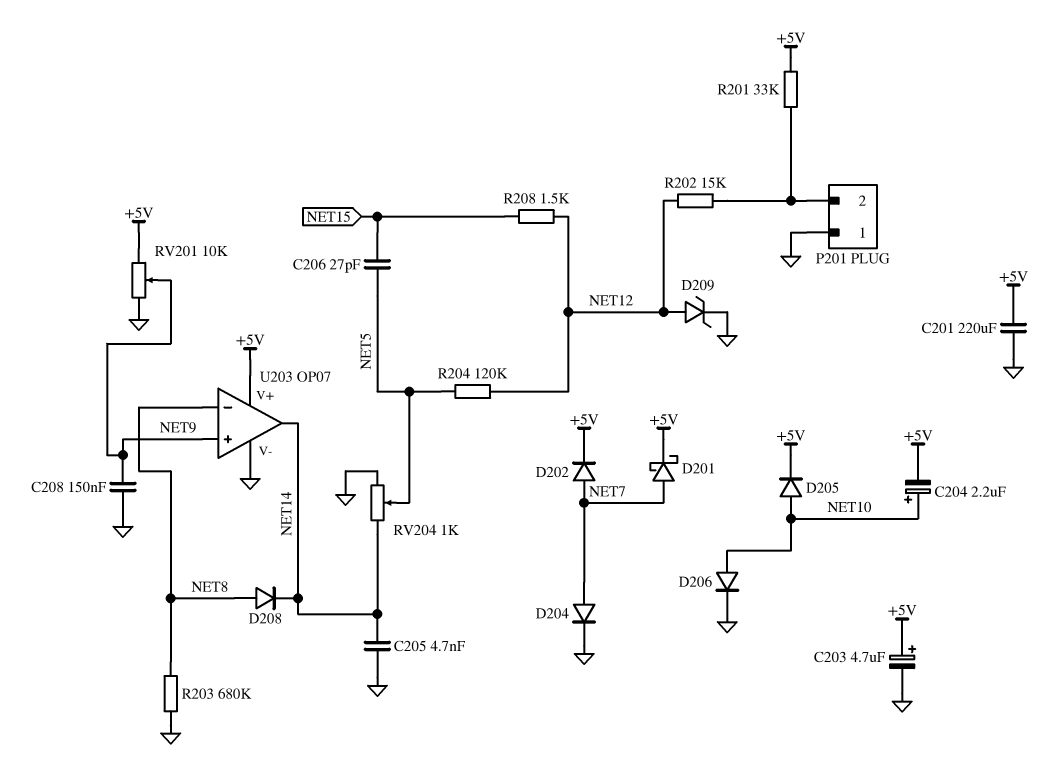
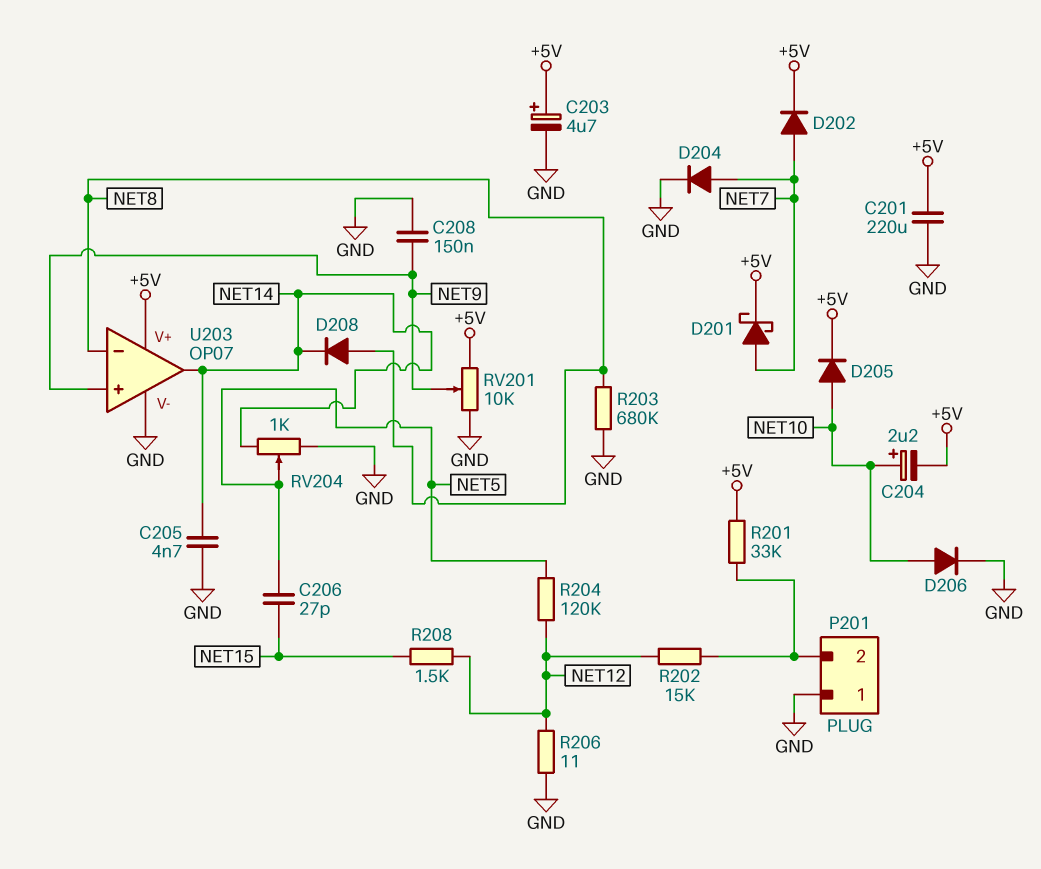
D209: zener (A NET12, K GND) -> none
R206: none -> 11 (GND, NET12)

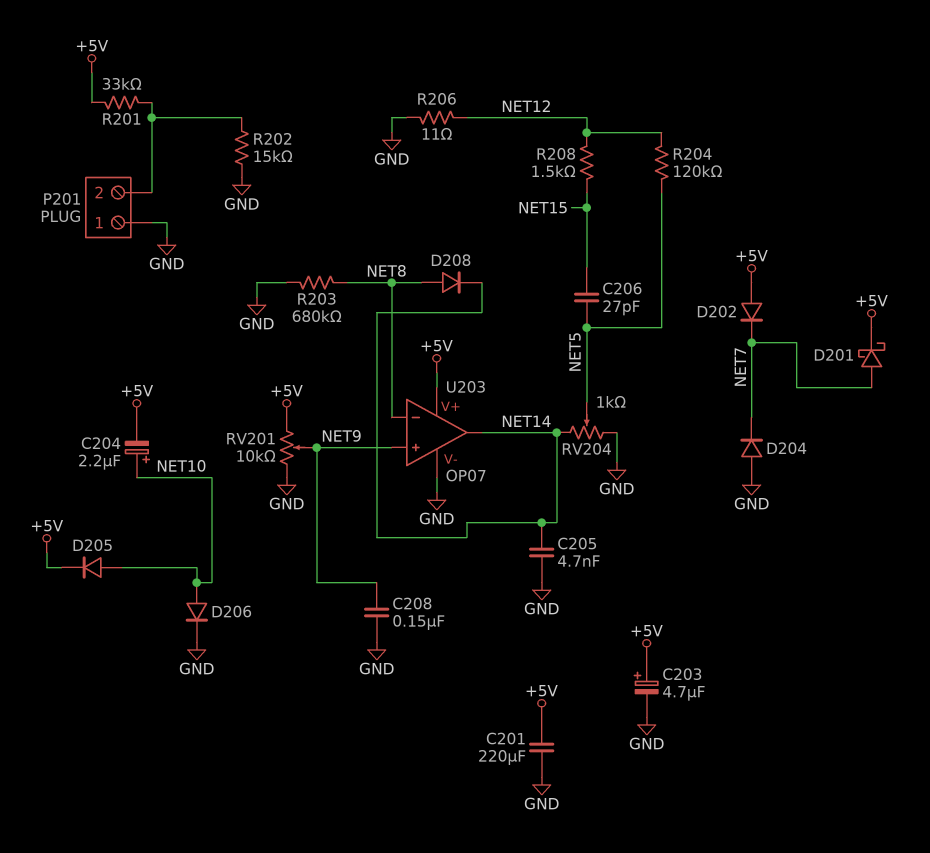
D202: diode (A NET7, K +5V) -> diode (A +5V, K NET7)
D204: diode (A NET7, K GND) -> diode (A GND, K NET7)
R202: 15k (NET12, P201/2) -> 15k (GND, P201/2)

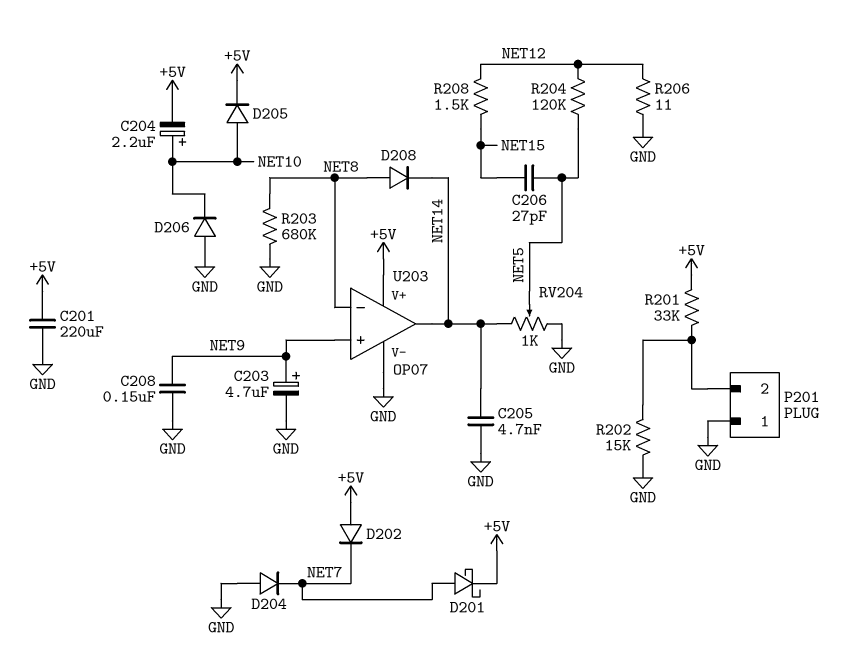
C203: 4.7uF (plus +5V, minus GND) -> 4.7uF (plus NET9, minus GND)
D206: diode (A NET10, K GND) -> diode (A GND, K NET10)
RV201: 10k (+5V, GND, wiper NET9) -> none

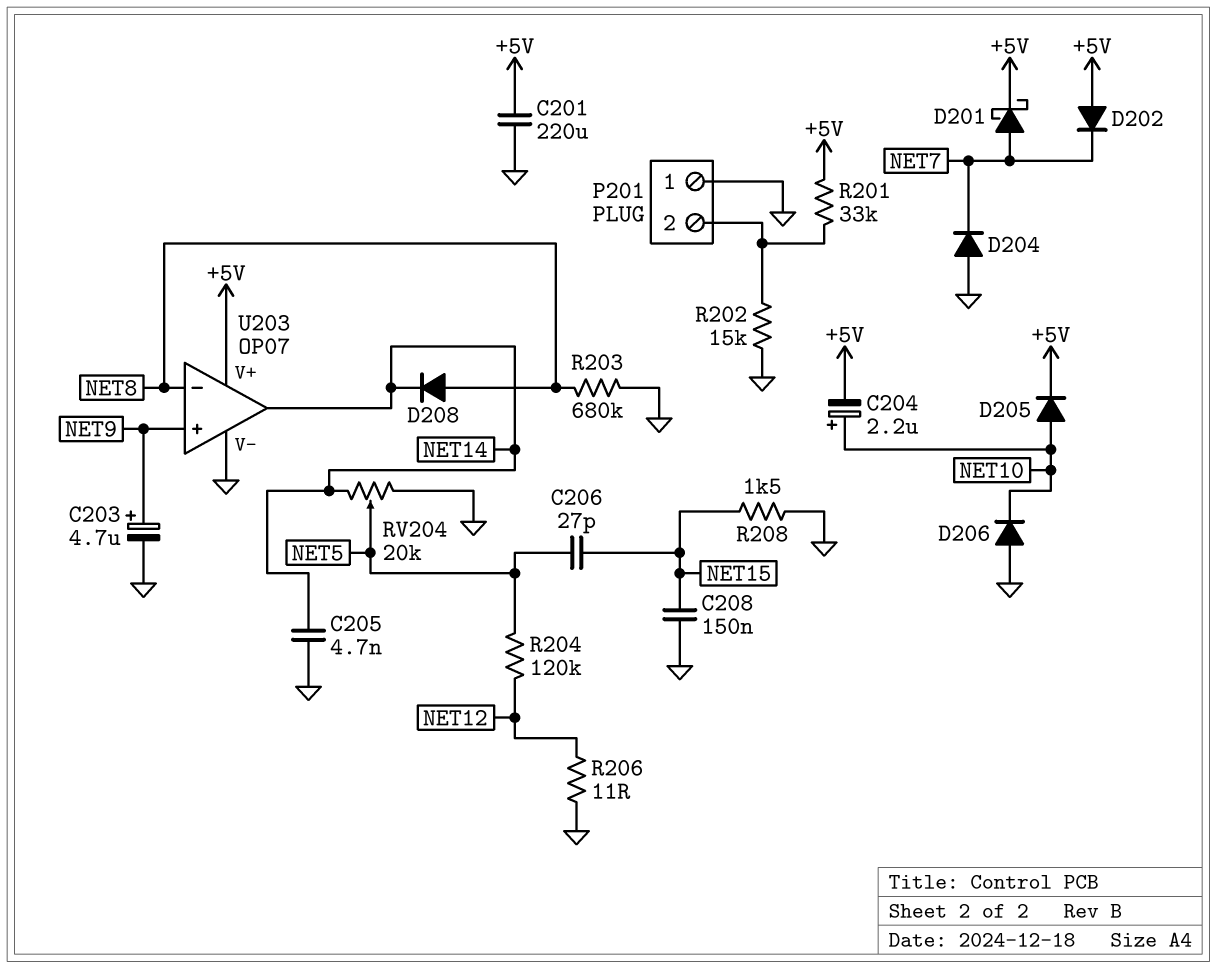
C208: 150nF (GND, NET9) -> 150nF (GND, NET15)
R208: 1.5k (NET12, NET15) -> 1.5k (GND, NET15)
RV204: 1k (GND, NET14, wiper NET5) -> 20k (GND, NET14, wiper NET5)

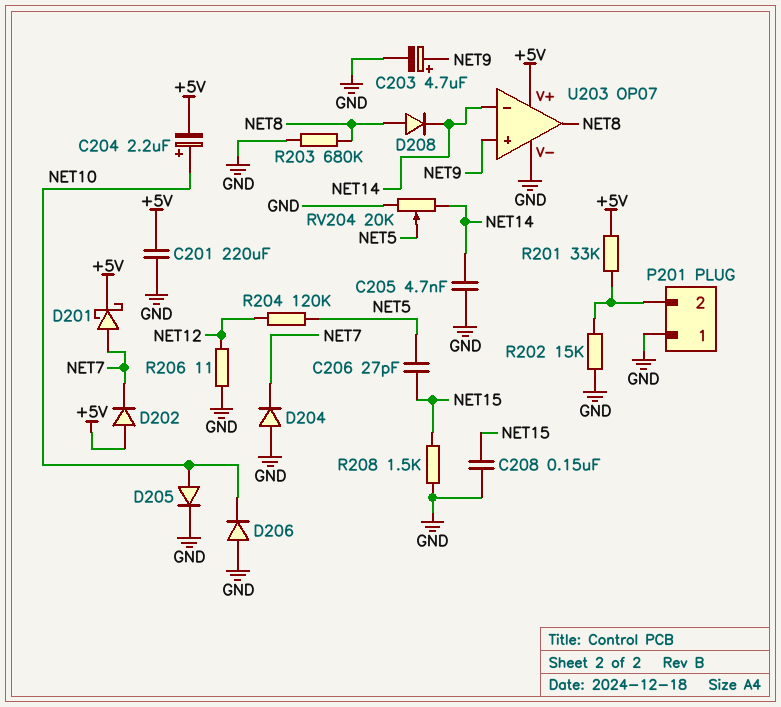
D205: diode (A NET10, K +5V) -> diode (A NET10, K GND)
U203 pin in-: NET8 -> NET14
U203 pin out: NET14 -> NET8

